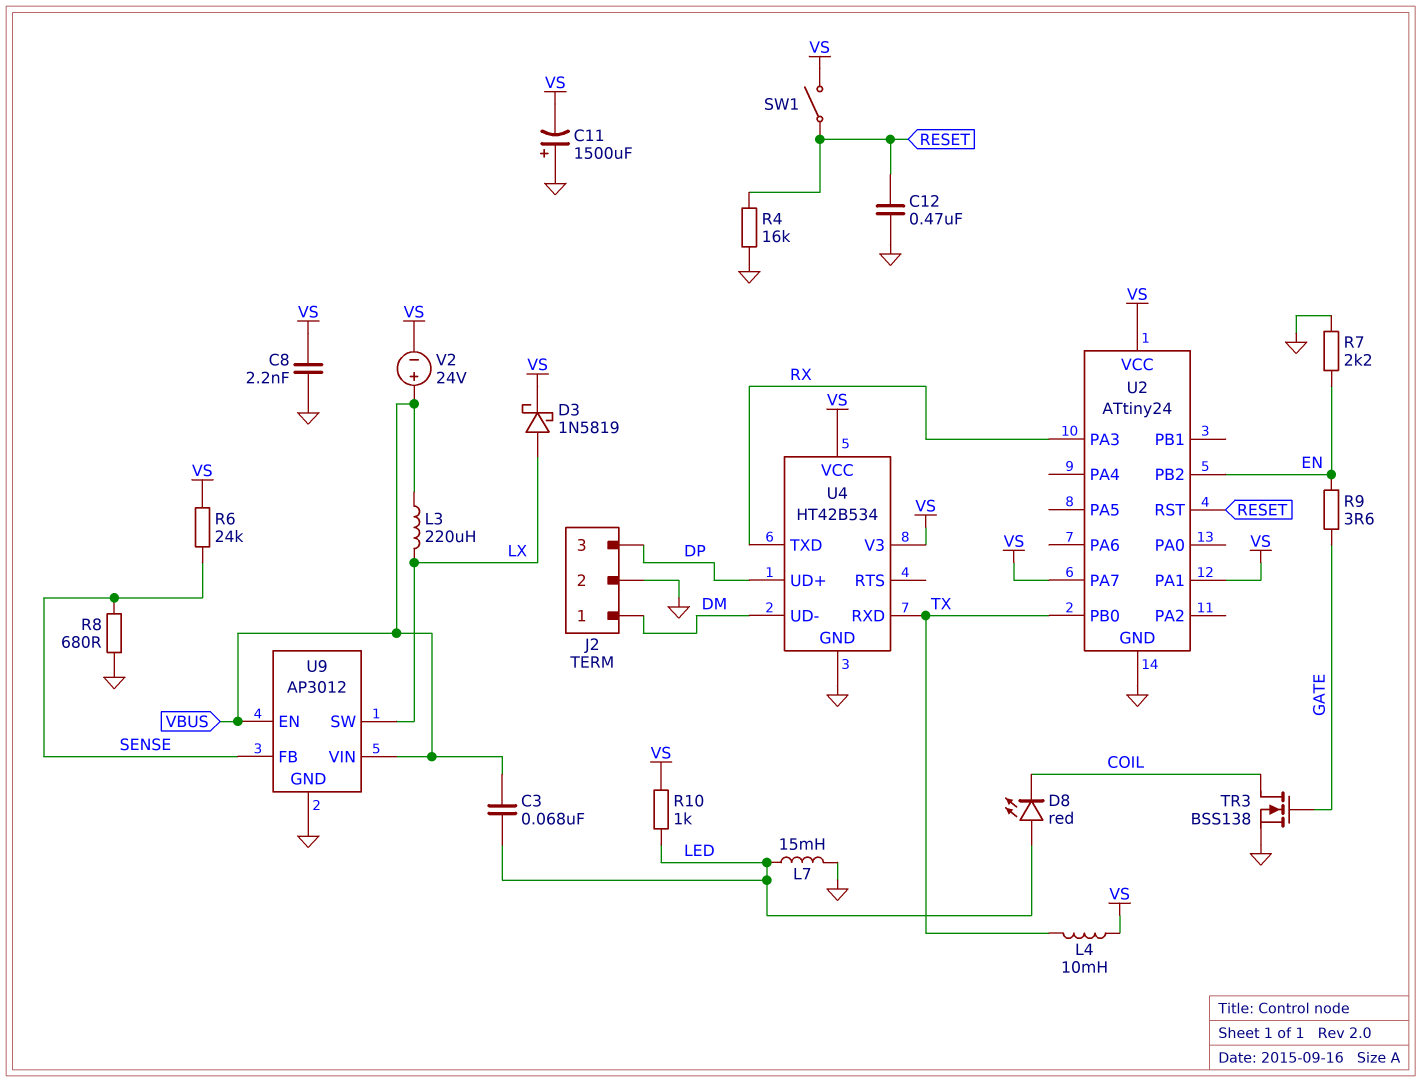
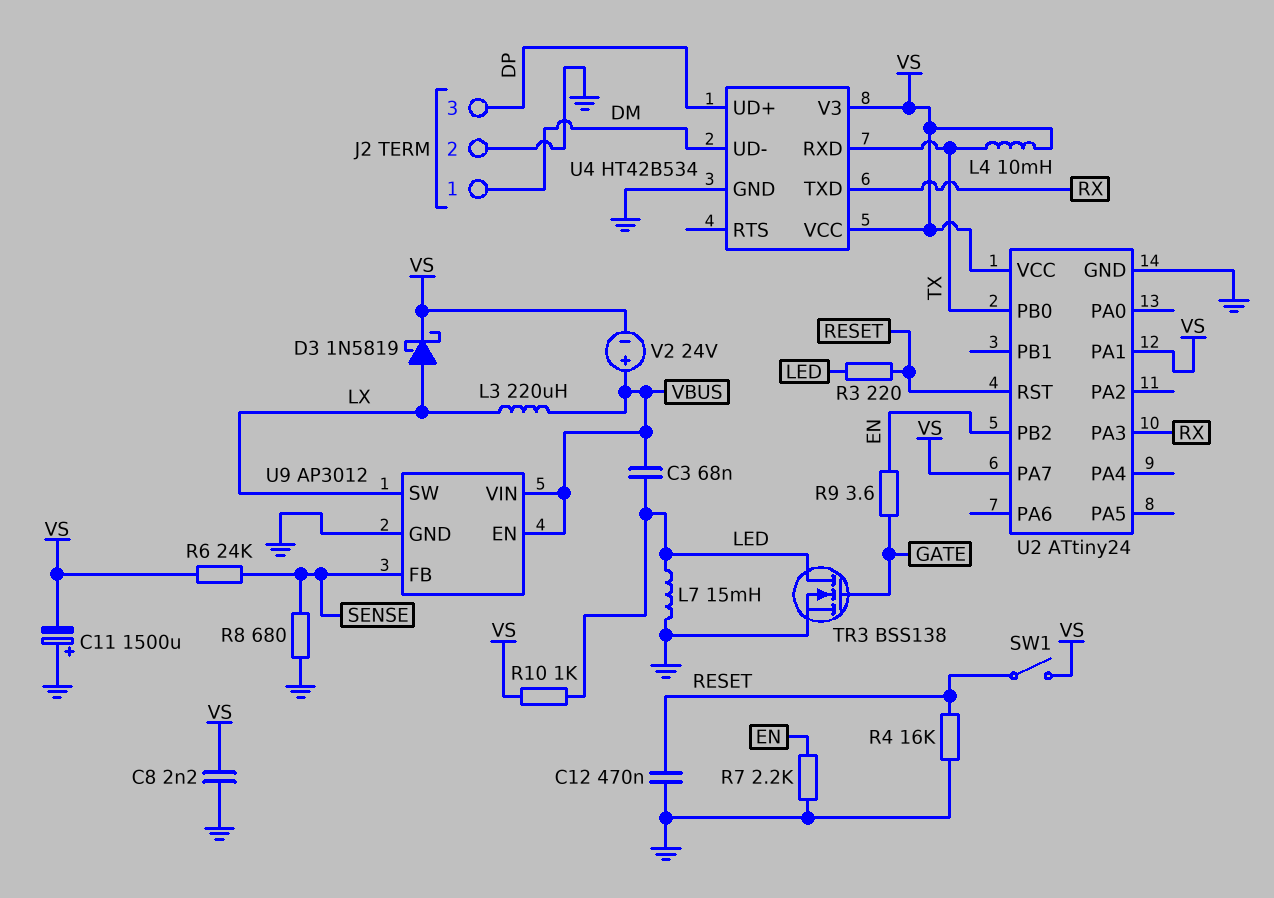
D8: LED red (A LED, K COIL) -> none
R3: none -> 220 (LED, RESET)
TR3: NMOS BSS138 (G GATE, D COIL, S GND) -> NMOS BSS138 (G GATE, D LED, S GND)

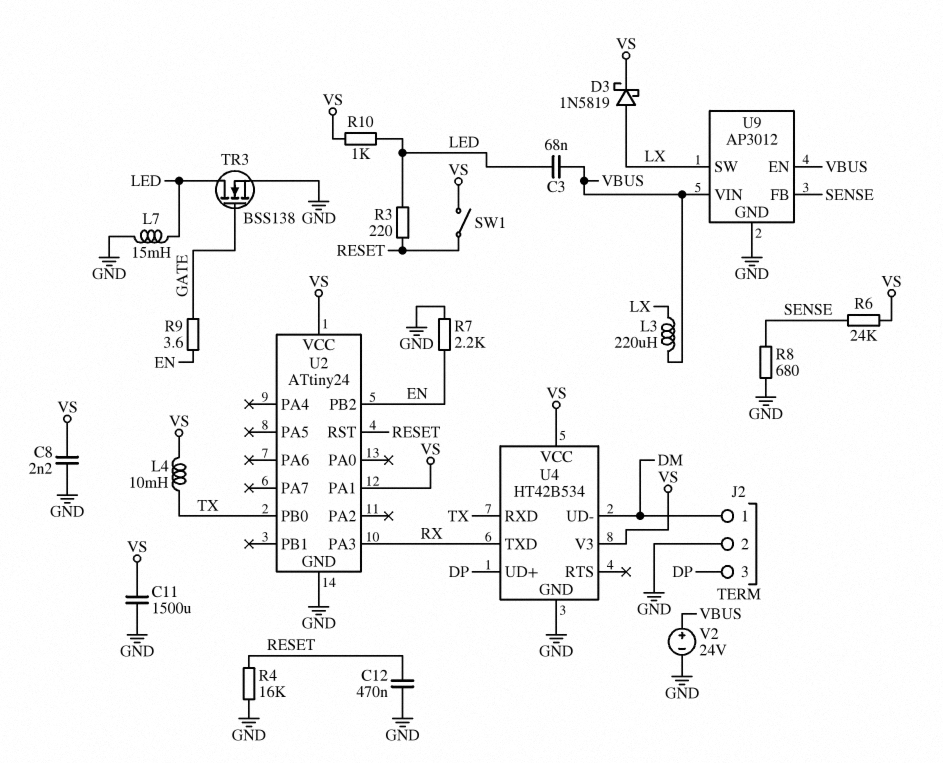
C11: 1500uF (plus GND, minus VS) -> 1500uF (GND, VS)
U2 pin PA7: VS -> none
V2: 24V (plus VBUS, minus VS) -> 24V (plus VBUS, minus GND)

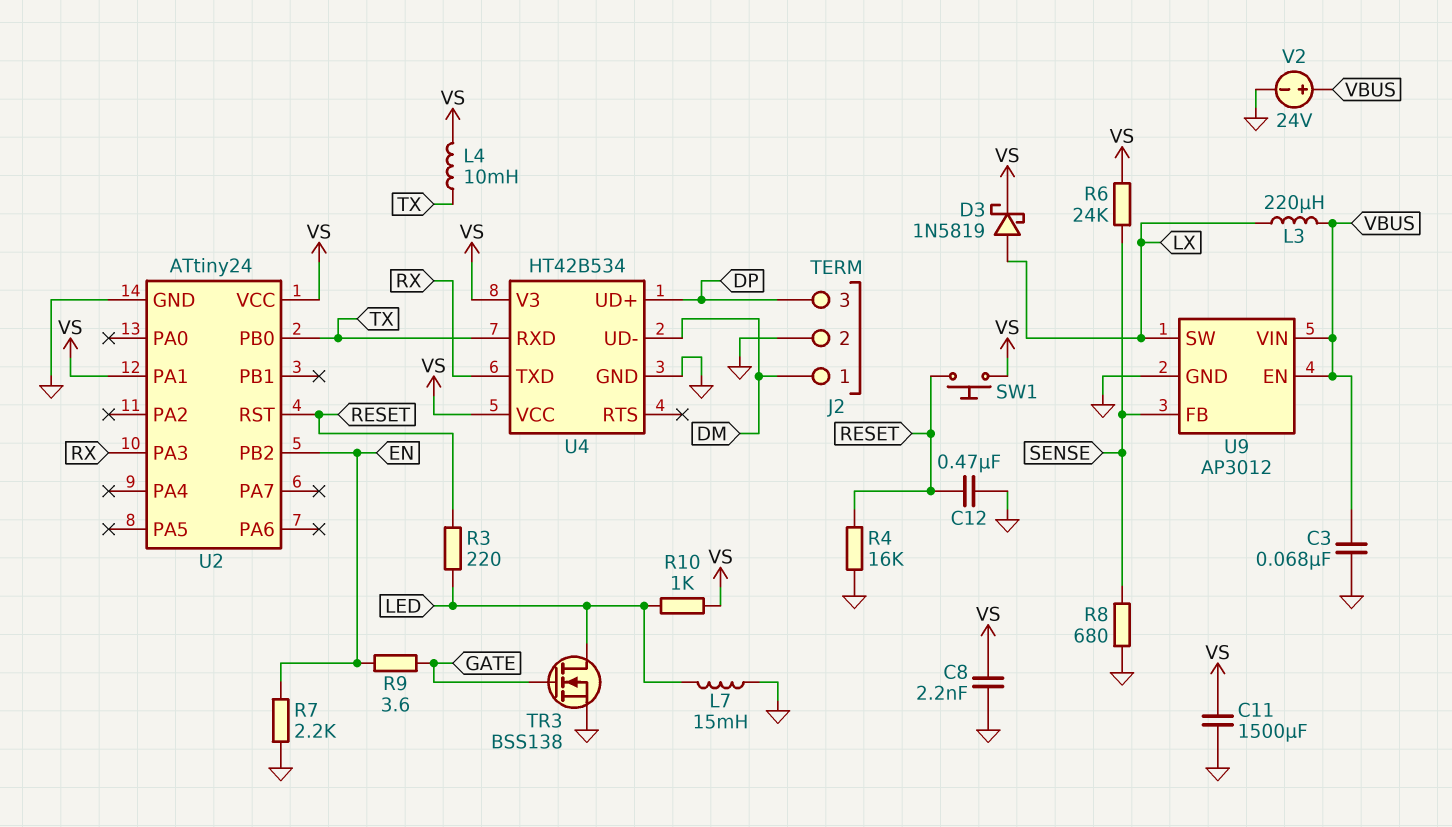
C3: 68nF (LED, VBUS) -> 68nF (GND, VBUS)
SW1: switch (RESET, VS) -> button (RESET, VS)

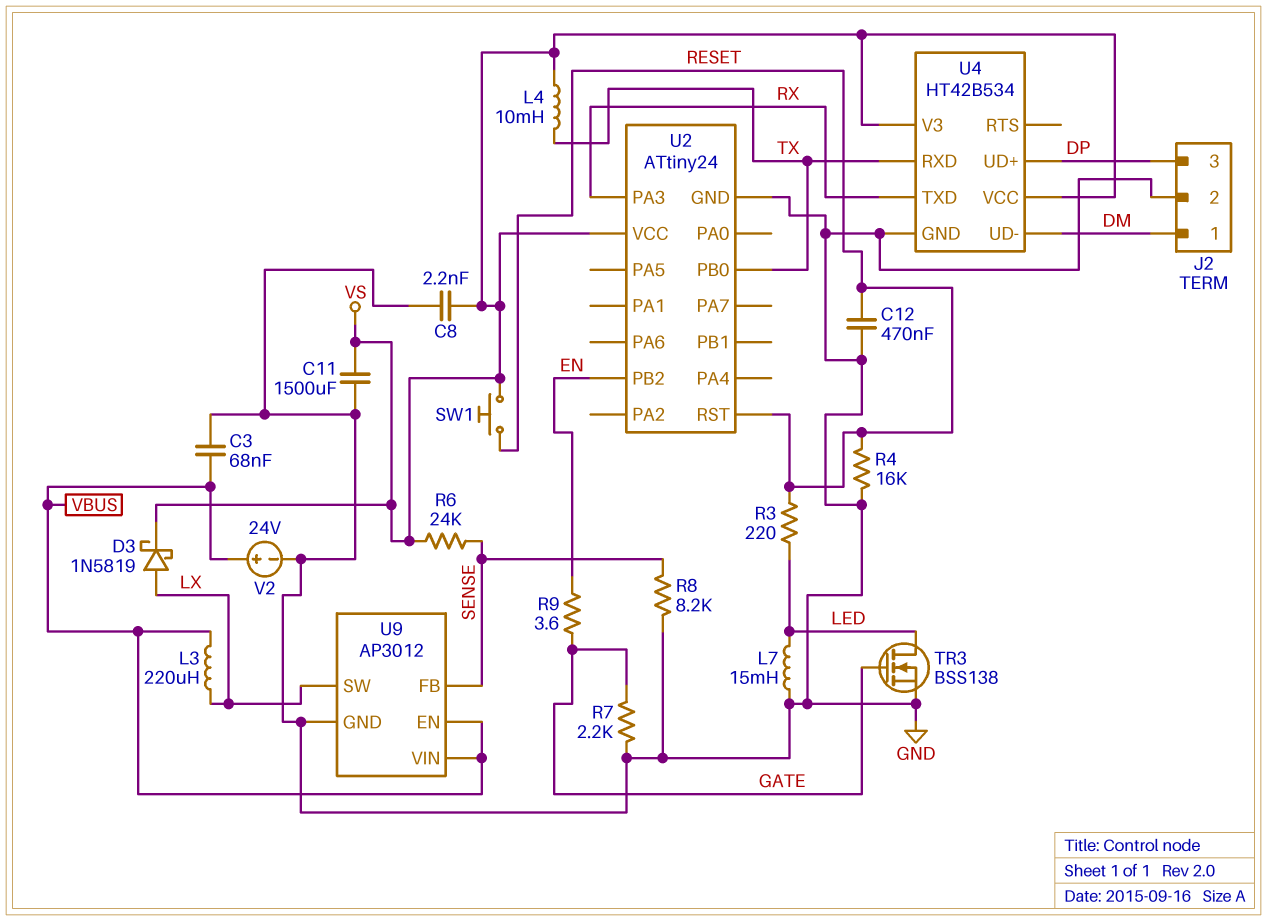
R7: 2.2k (EN, GND) -> 2.2k (GATE, GND)
R8: 680 (GND, SENSE) -> 8.2k (GND, SENSE)
R10: 1k (LED, VS) -> none
U2 pin PA1: VS -> none

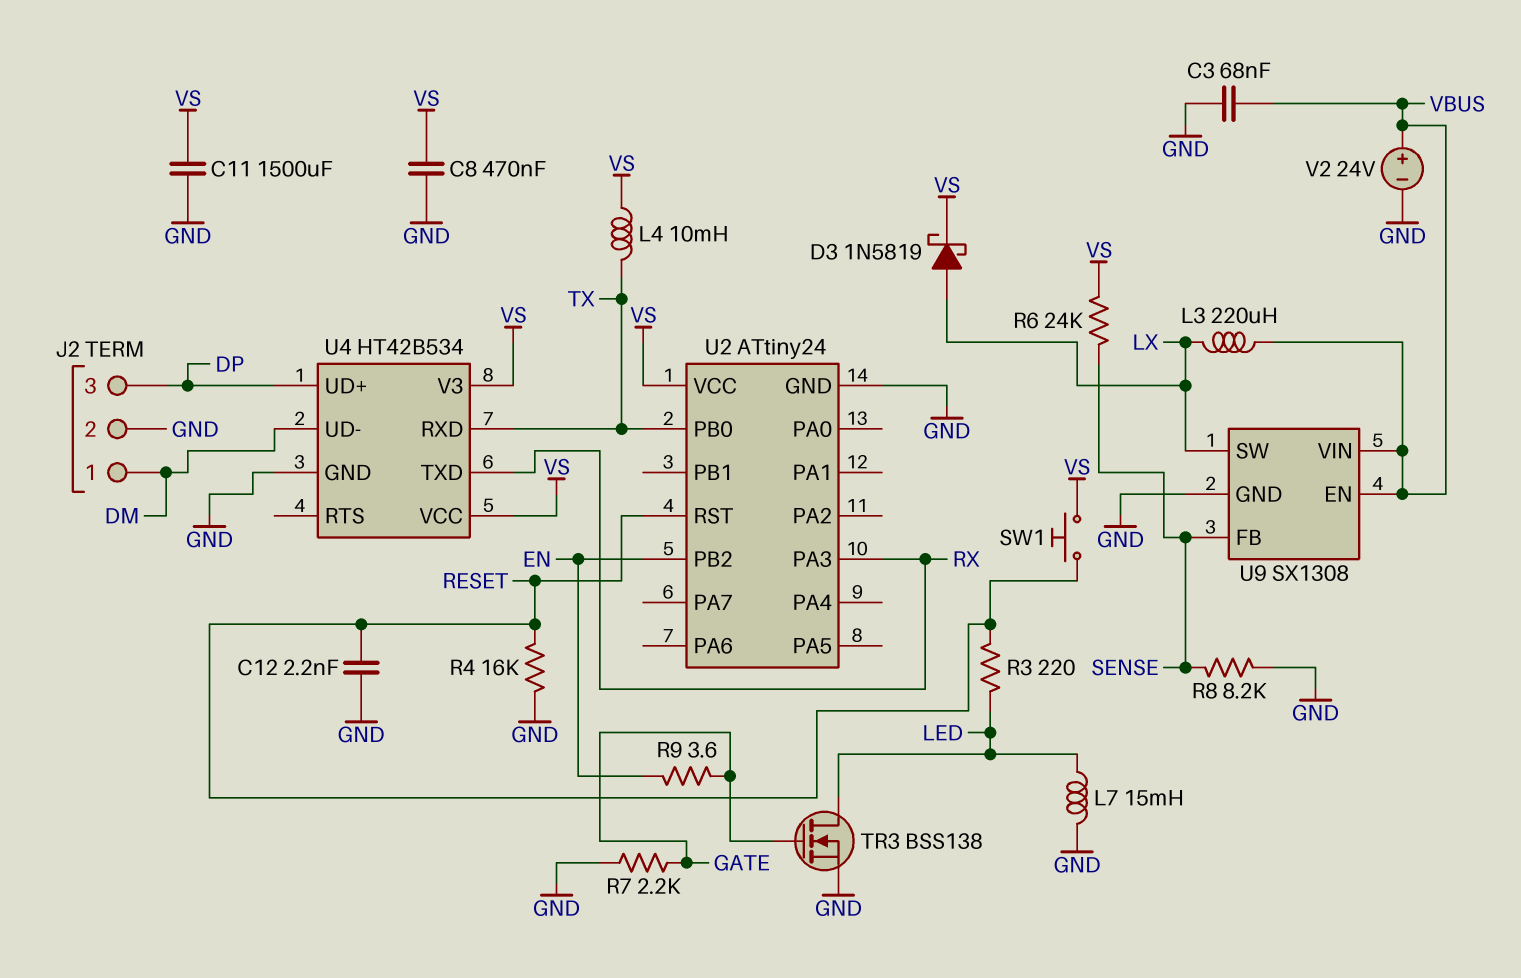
C8: 2.2nF (GND, VS) -> 470nF (GND, VS)
C12: 470nF (GND, RESET) -> 2.2nF (GND, RESET)
U9: AP3012 -> SX1308

